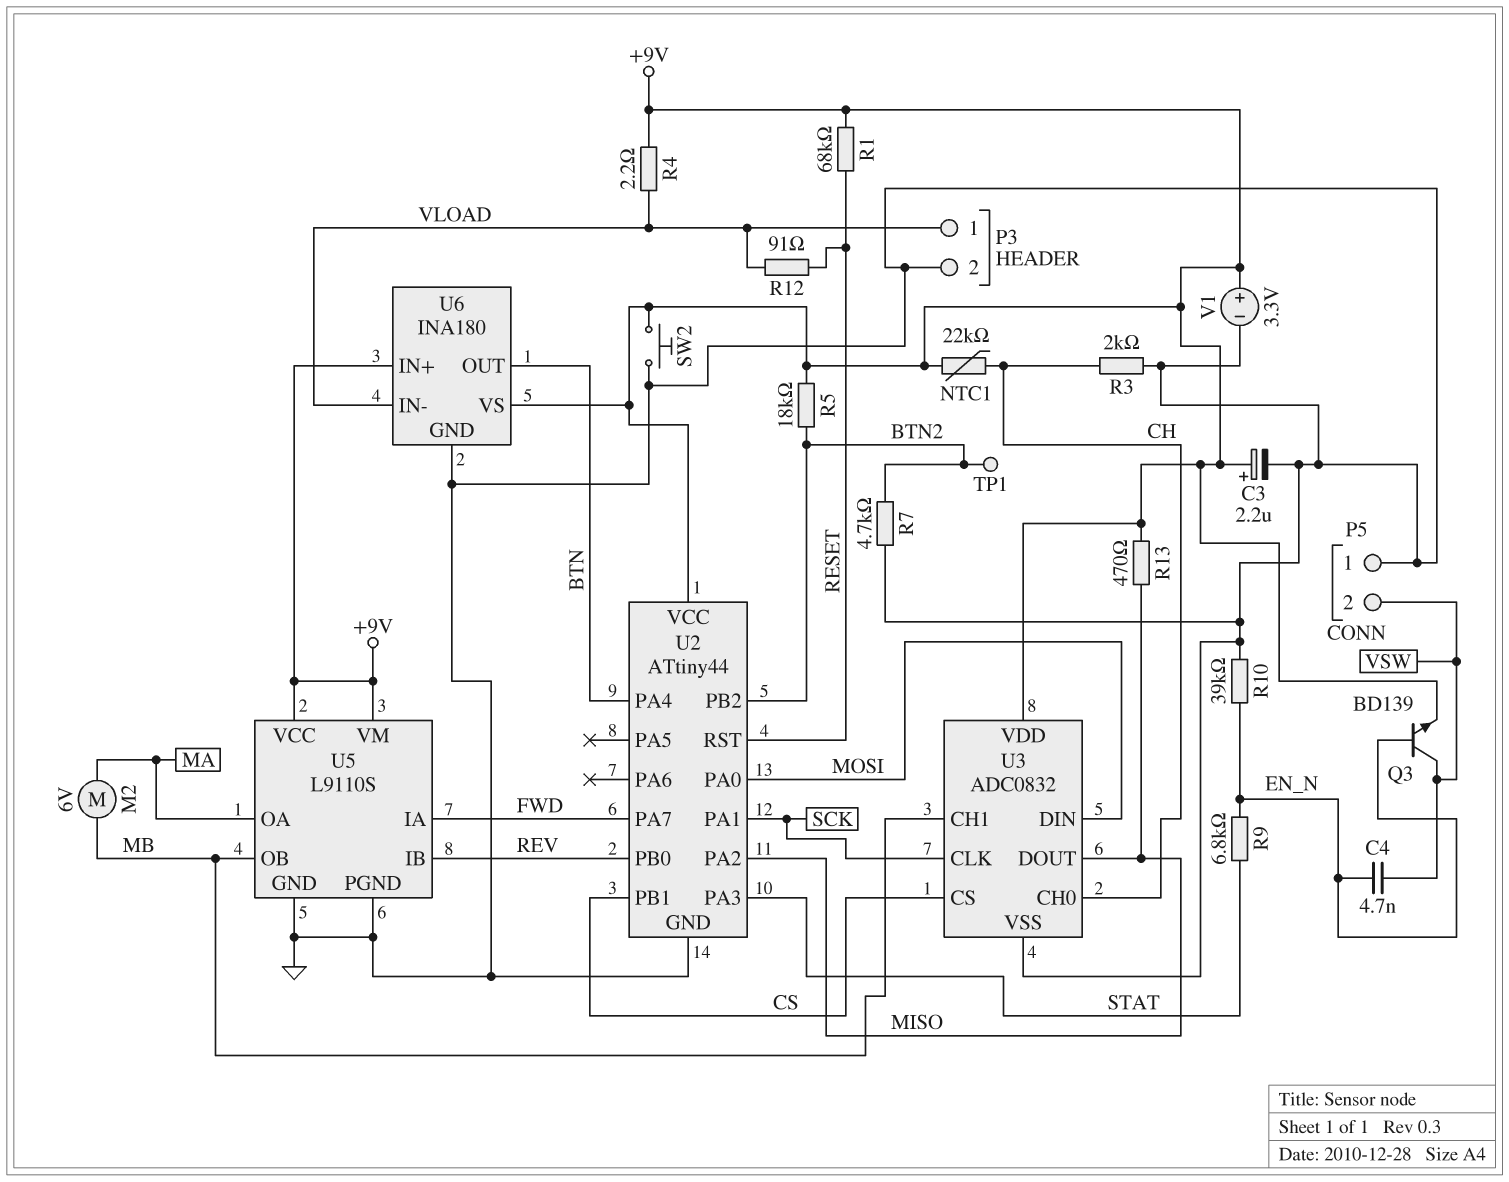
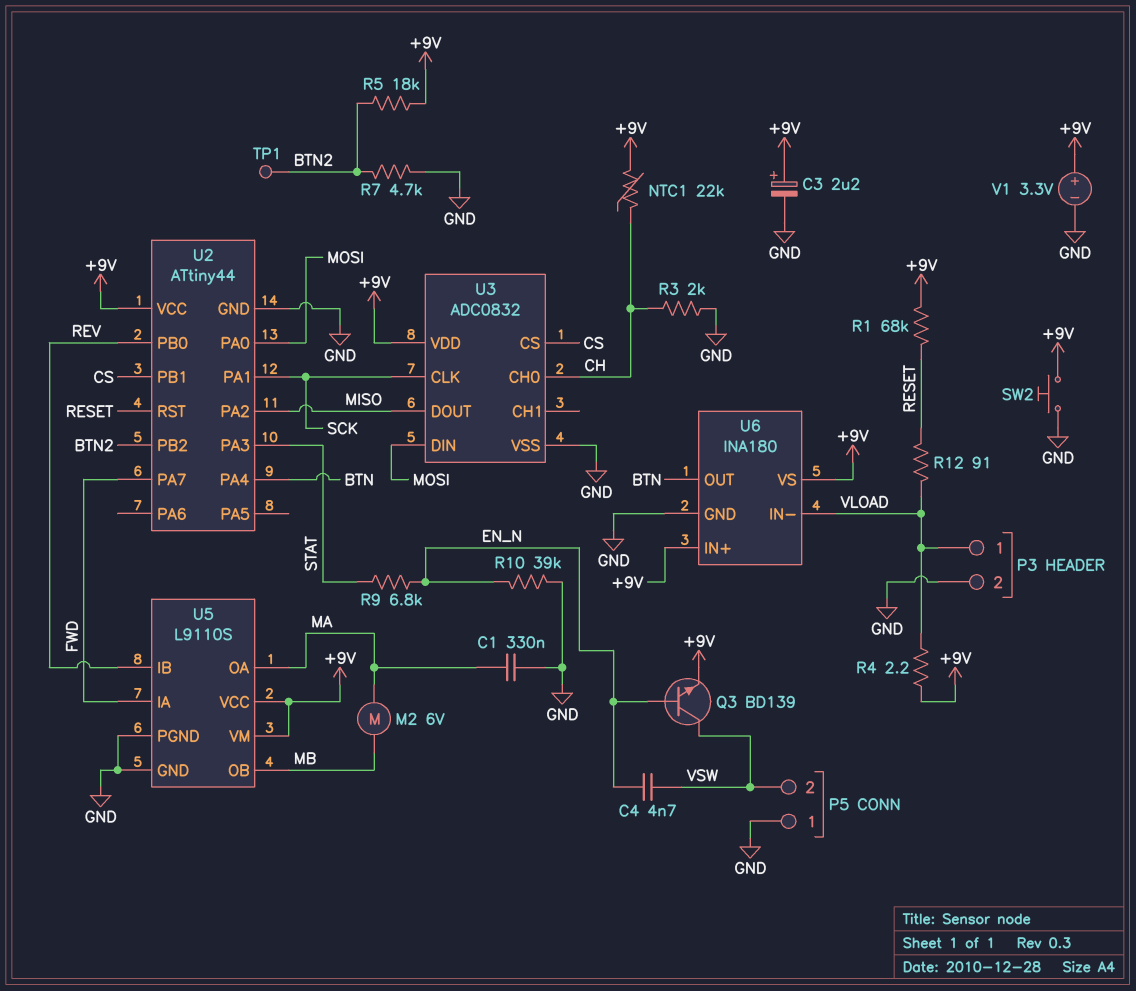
C1: none -> 330nF (GND, MA)
R13: 470 (+9V, MISO) -> none
U3 pin CH1: MB -> none

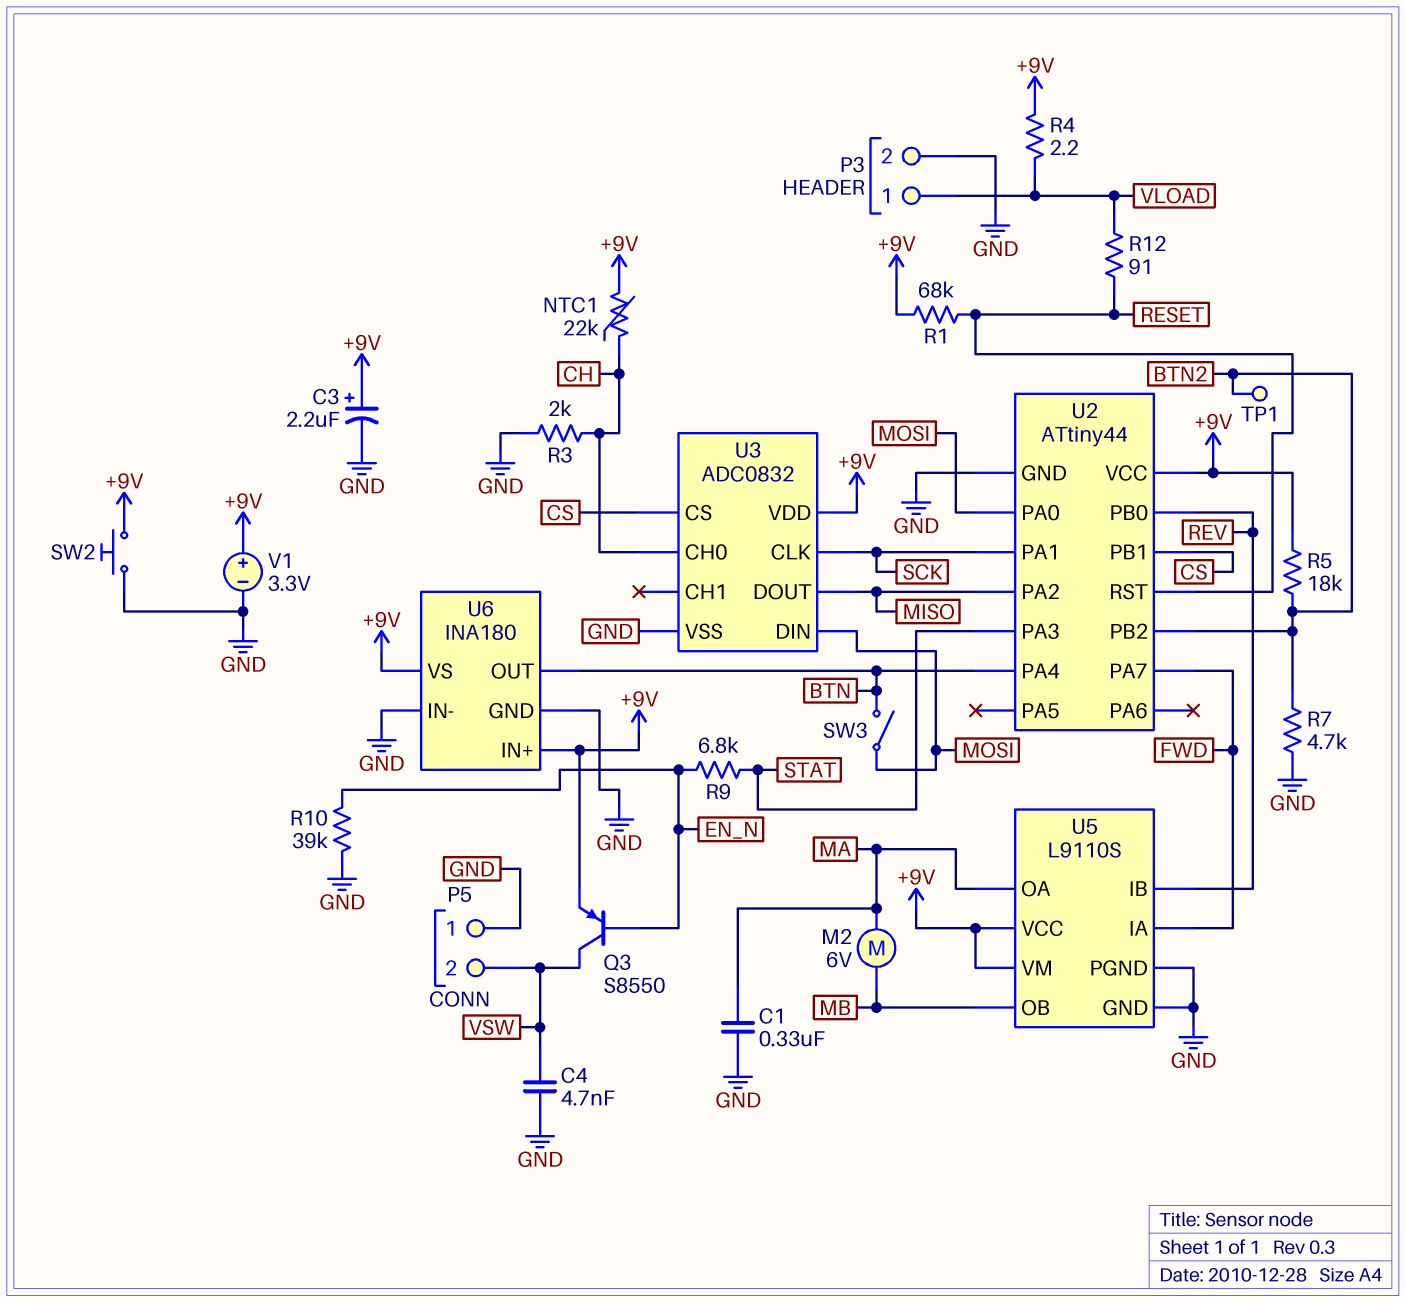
C4: 4.7nF (EN_N, VSW) -> 4.7nF (GND, VSW)
Q3: NPN BD139 (B EN_N, C VSW, E +9V) -> PNP S8550 (B EN_N, C VSW, E +9V)
SW3: none -> switch (BTN, MOSI)
U6 pin IN-: VLOAD -> GND

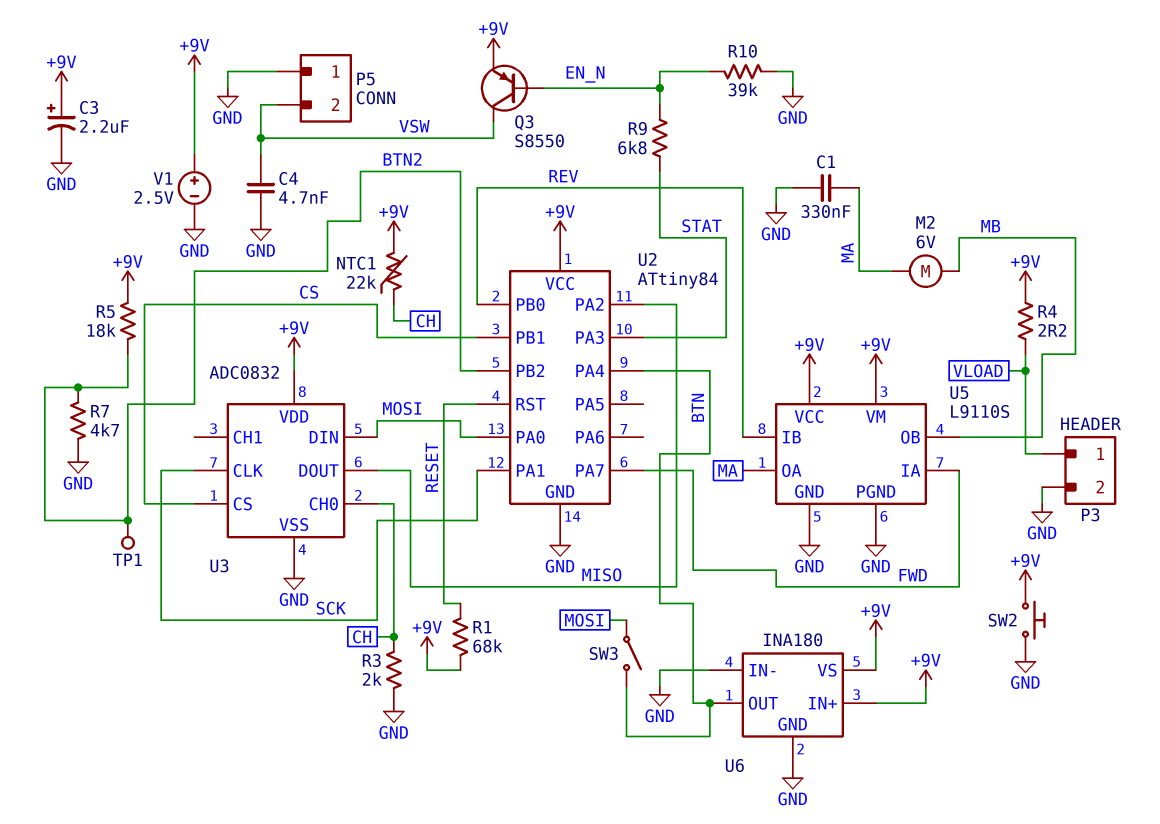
R12: 91 (RESET, VLOAD) -> none
U2: ATtiny44 -> ATtiny84
V1: 3.3V (plus +9V, minus GND) -> 2.5V (plus +9V, minus GND)

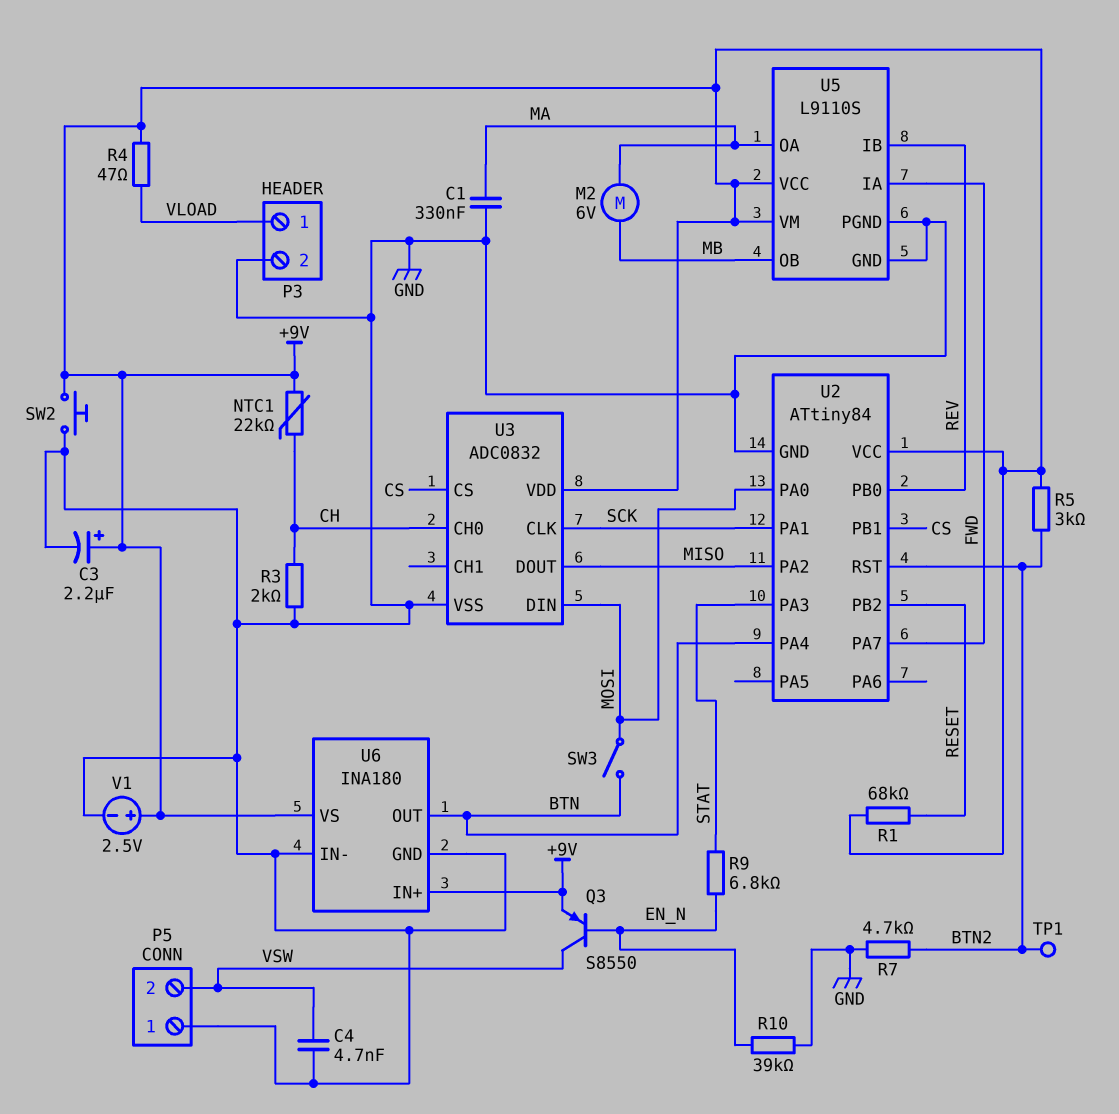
R4: 2.2 (+9V, VLOAD) -> 47 (+9V, VLOAD)
R5: 18k (+9V, BTN2) -> 3k (+9V, BTN2)
U2 pin PB2: BTN2 -> RESET
U2 pin RST: RESET -> BTN2

